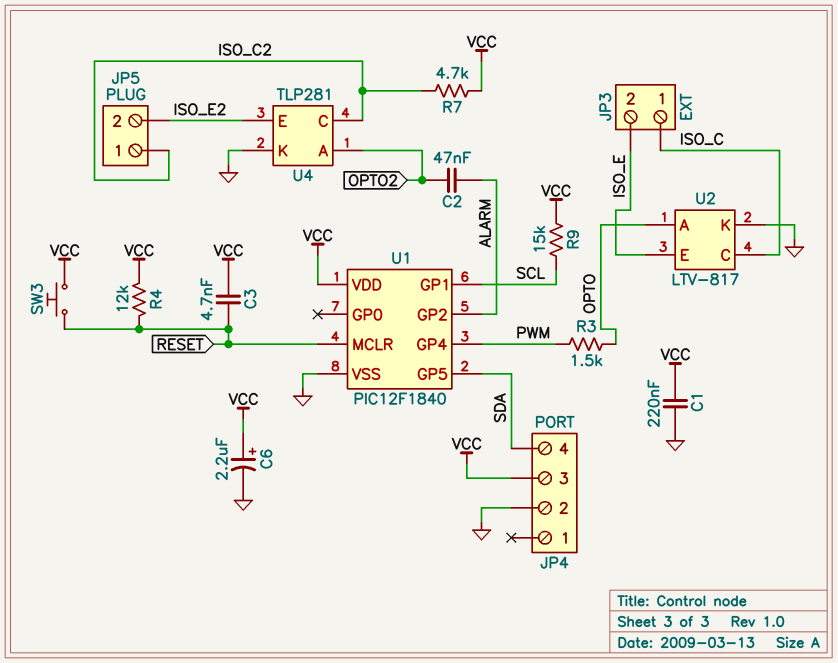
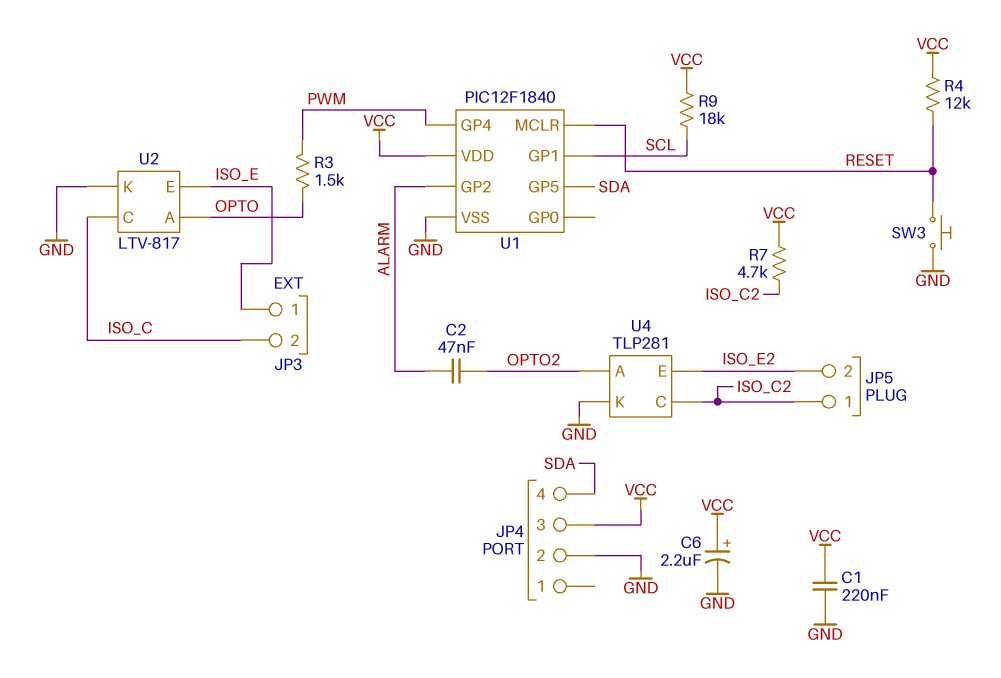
C3: 4.7nF (RESET, VCC) -> none
JP3 pin 1: ISO_C -> ISO_E
JP3 pin 2: ISO_E -> ISO_C
R9: 15k (SCL, VCC) -> 18k (SCL, VCC)
SW3: button (RESET, VCC) -> button (GND, RESET)

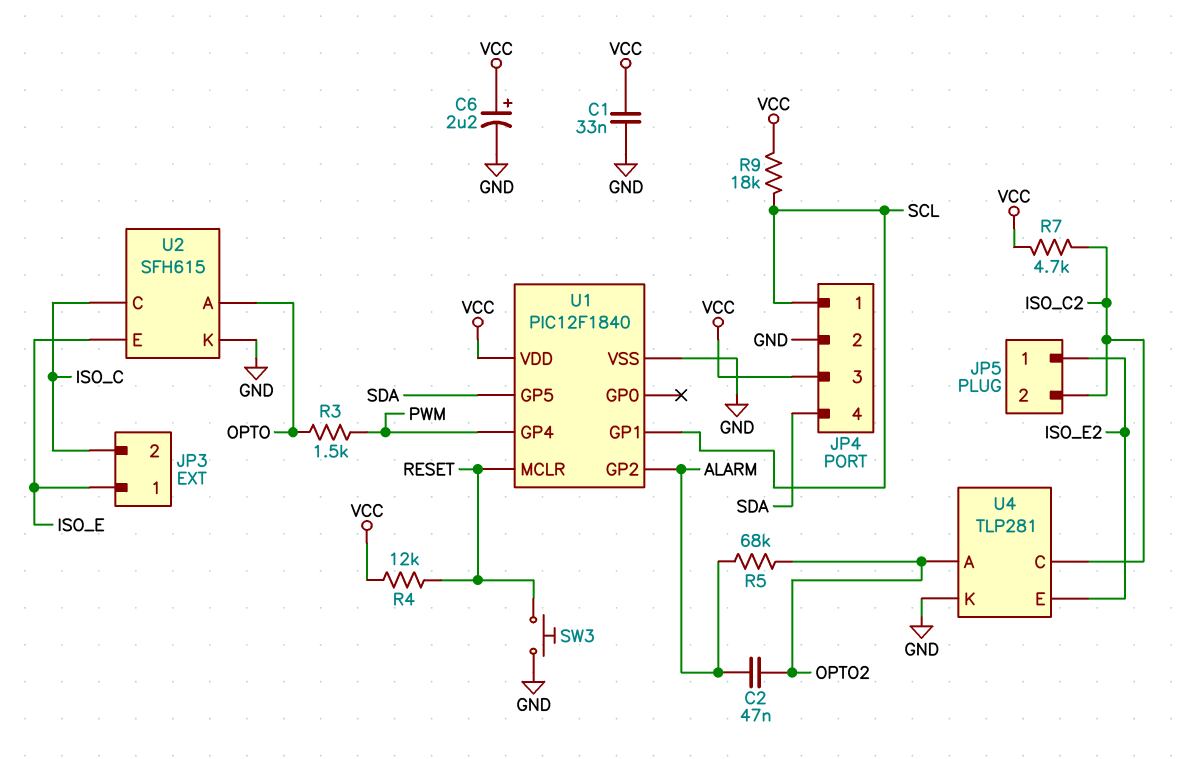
C1: 220nF (GND, VCC) -> 33nF (GND, VCC)
JP4 pin 1: none -> SCL
JP5 pin 1: ISO_C2 -> ISO_E2
JP5 pin 2: ISO_E2 -> ISO_C2
R5: none -> 68k (ALARM, OPTO2)
U2: LTV-817 -> SFH615

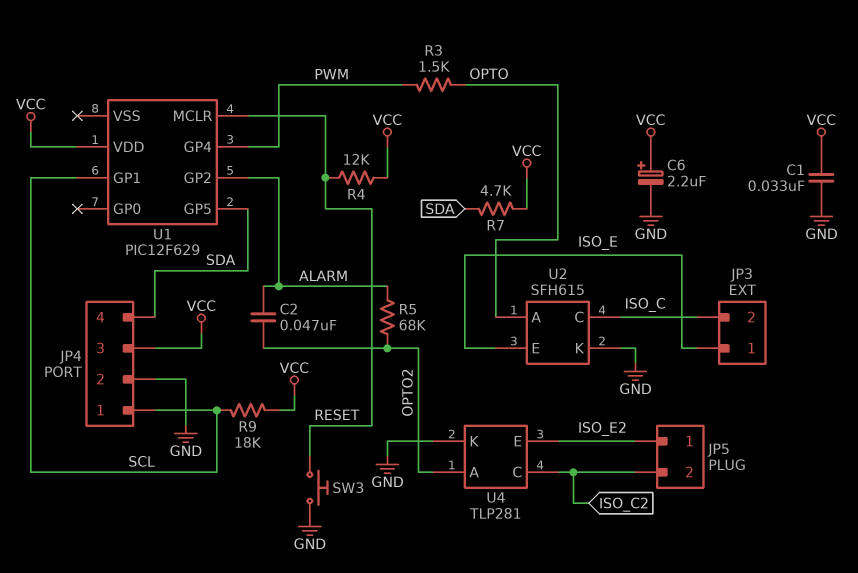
R7: 4.7k (ISO_C2, VCC) -> 4.7k (SDA, VCC)
U1: PIC12F1840 -> PIC12F629
U1 pin VSS: GND -> none

